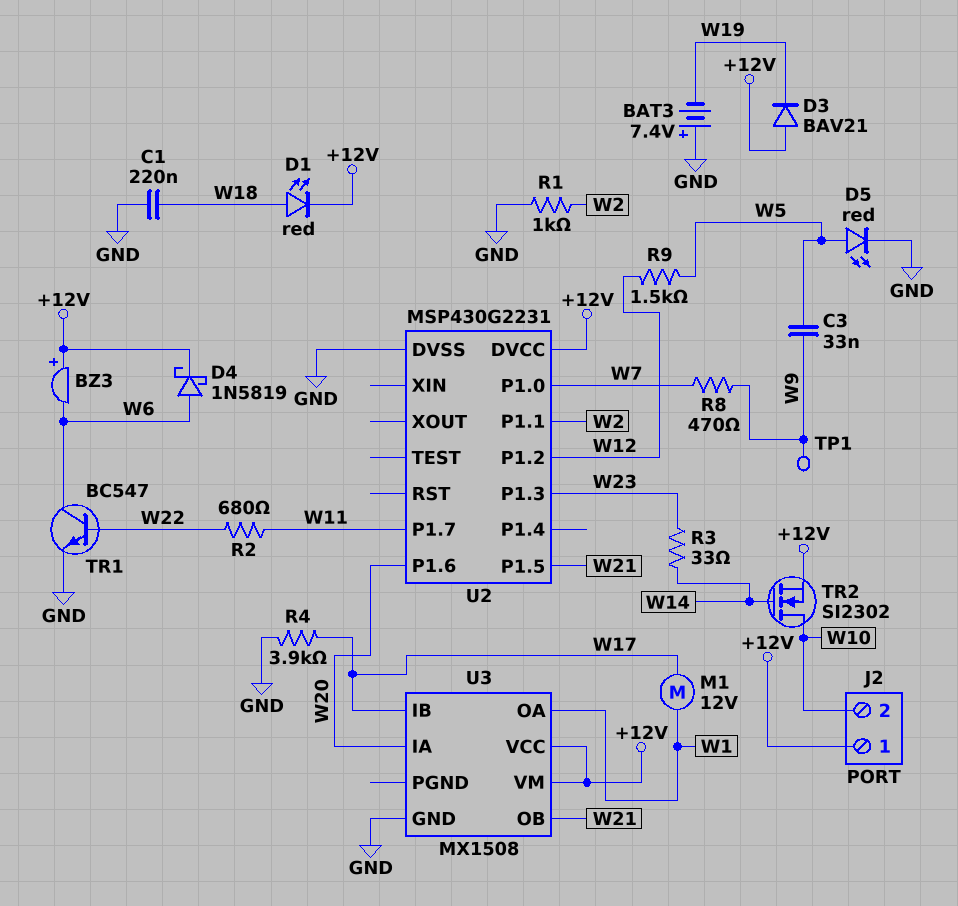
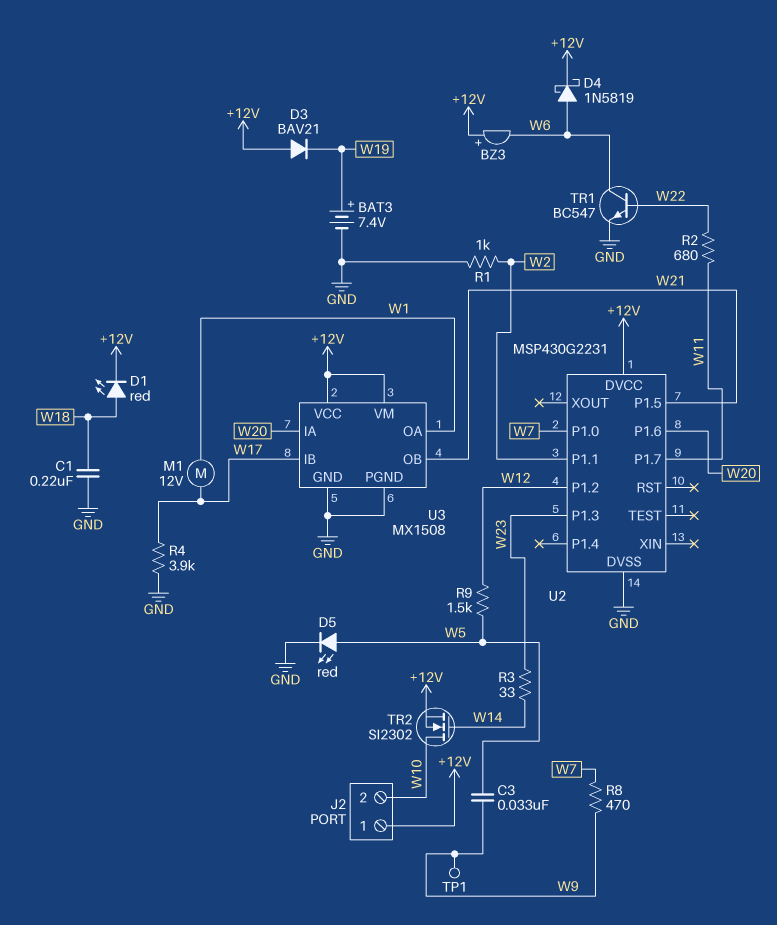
BAT3: 7.4V (plus GND, minus W19) -> 7.4V (plus W19, minus GND)
U3 pin PGND: none -> GND

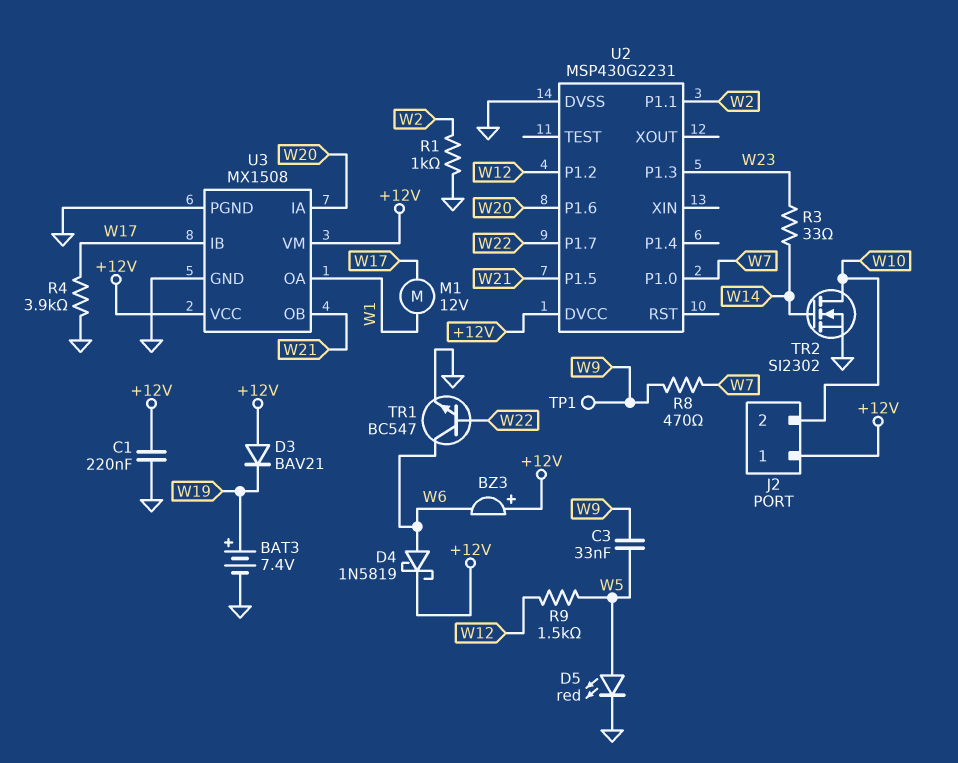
C1: 220nF (GND, W18) -> 220nF (+12V, GND)
D1: LED red (A W18, K +12V) -> none
R2: 680 (W11, W22) -> none
TR2: NMOS SI2302 (G W14, D W10, S +12V) -> NMOS SI2302 (G W14, D W10, S GND)
U2 pin P1.7: W11 -> W22

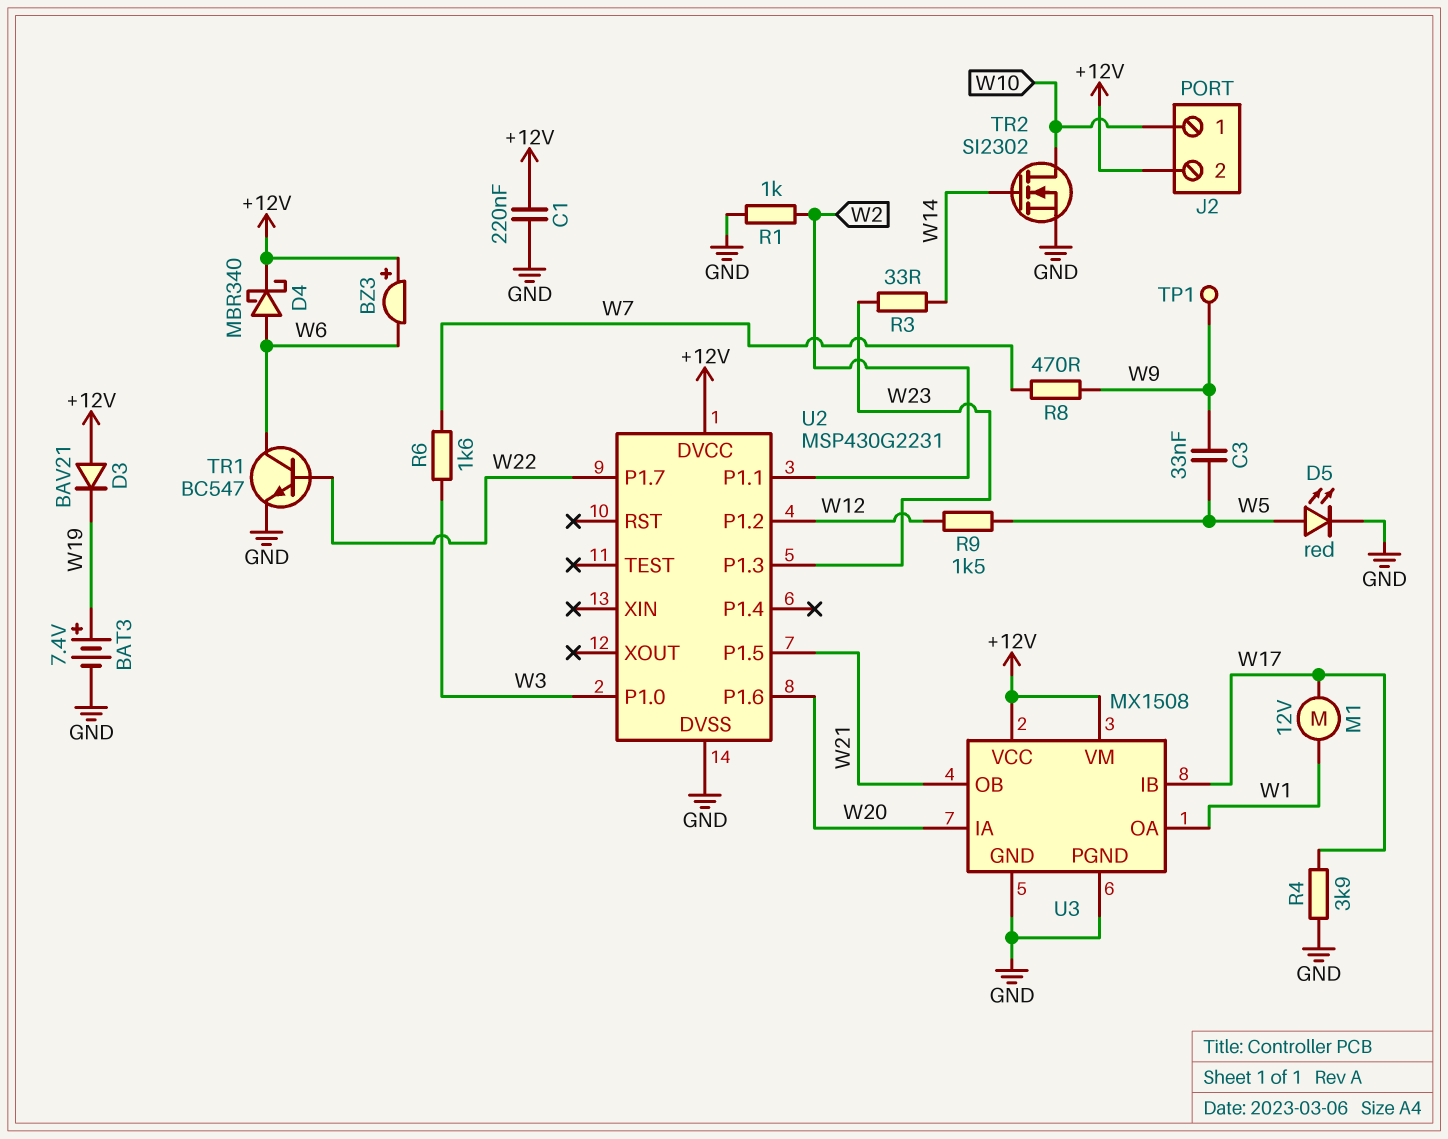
D4: schottky 1N5819 (A W6, K +12V) -> schottky MBR340 (A W6, K +12V)
J2 pin 1: +12V -> W10
J2 pin 2: W10 -> +12V
R6: none -> 1.6k (W3, W7)
U2 pin P1.0: W7 -> W3

